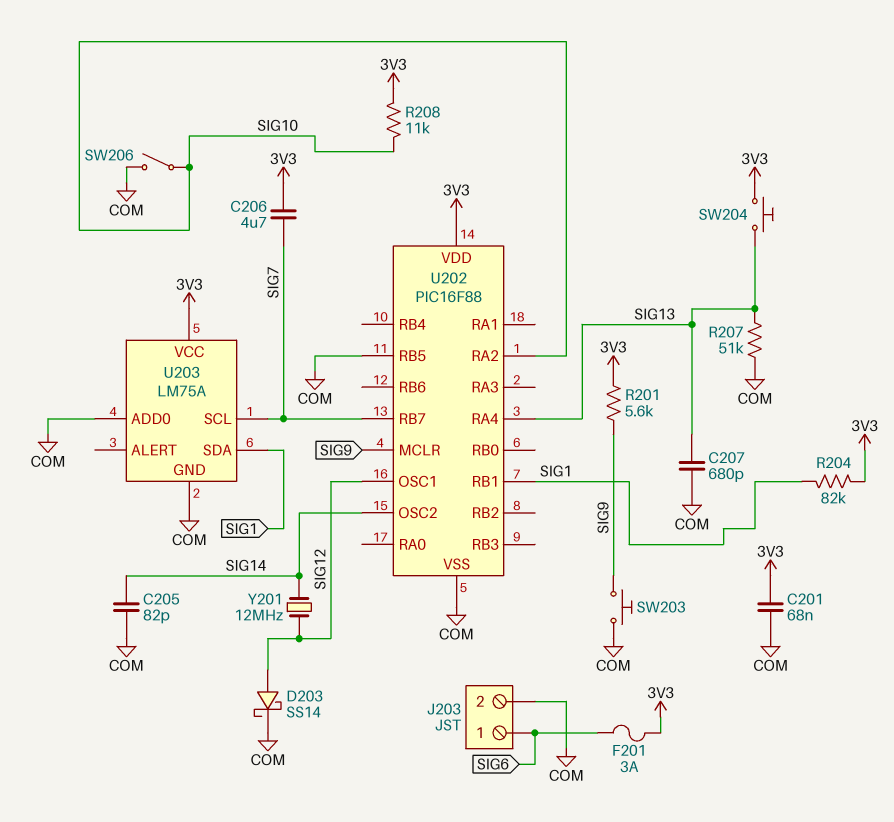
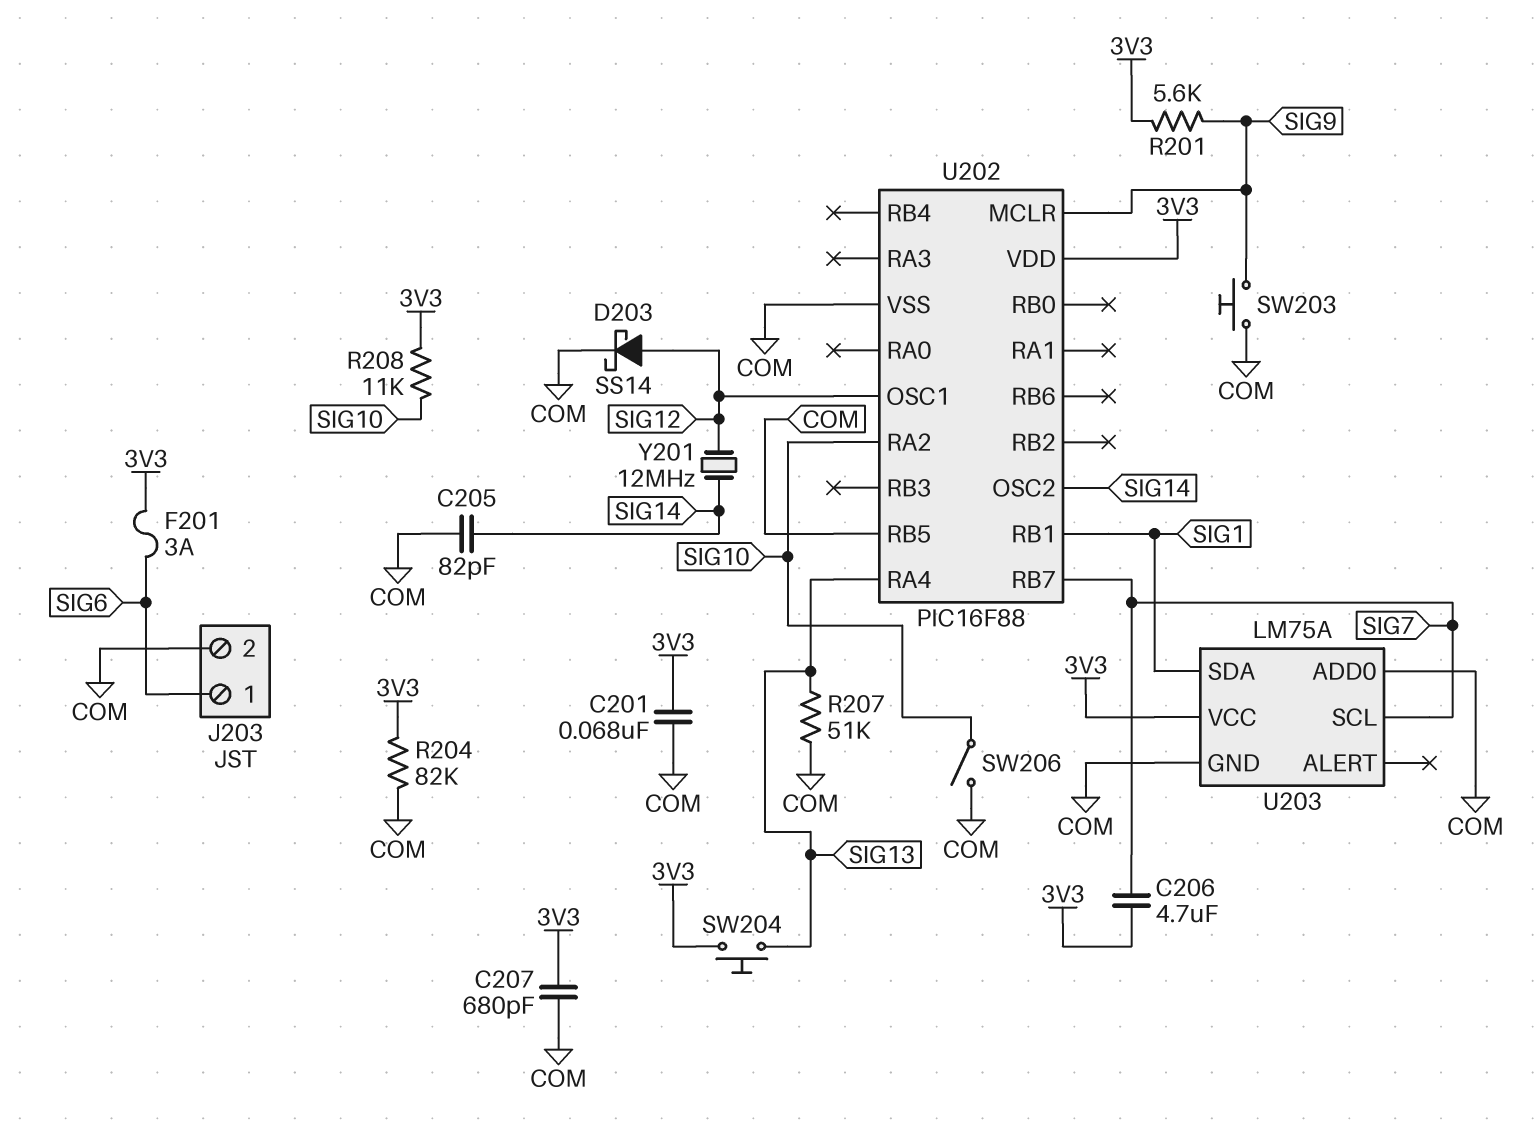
C207: 680pF (COM, SIG13) -> 680pF (3V3, COM)
R204: 82k (3V3, SIG1) -> 82k (3V3, COM)

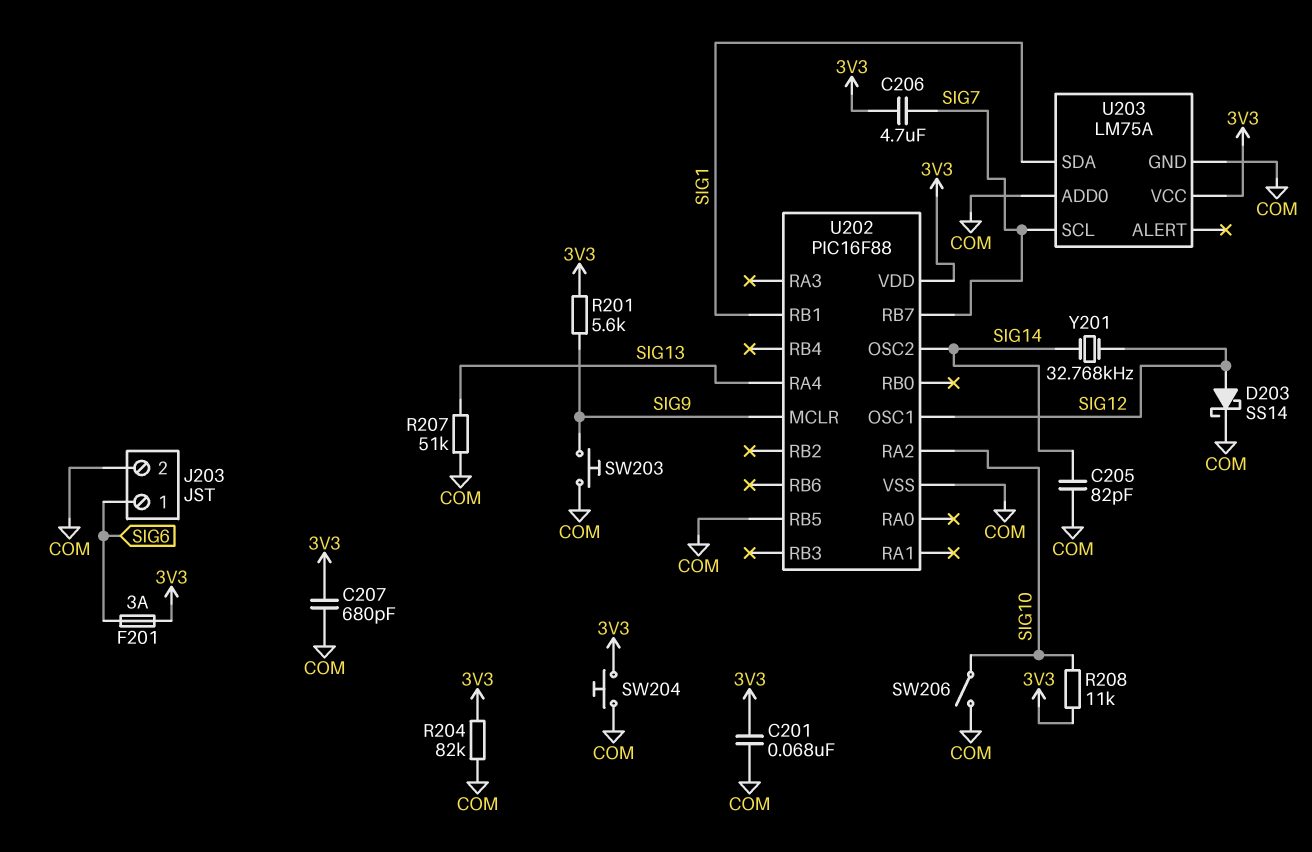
SW204: button (3V3, SIG13) -> button (3V3, COM)
Y201: 12MHz (SIG12, SIG14) -> 32.768kHz (SIG12, SIG14)

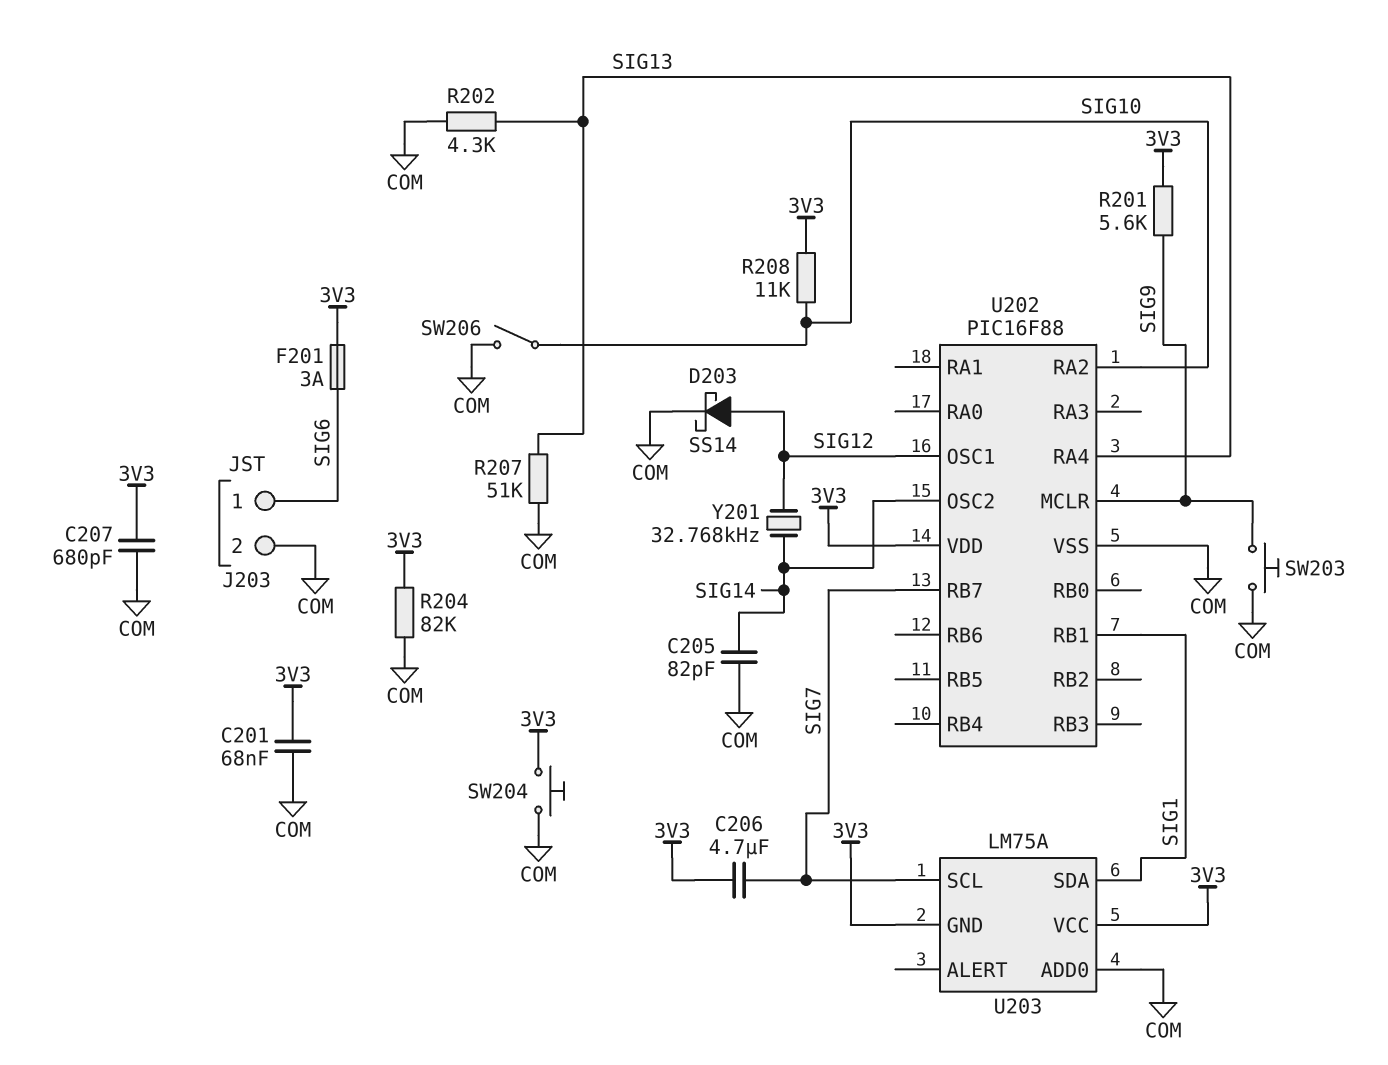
R202: none -> 4.3k (COM, SIG13)
U202 pin RB5: COM -> none
U203 pin GND: COM -> 3V3

